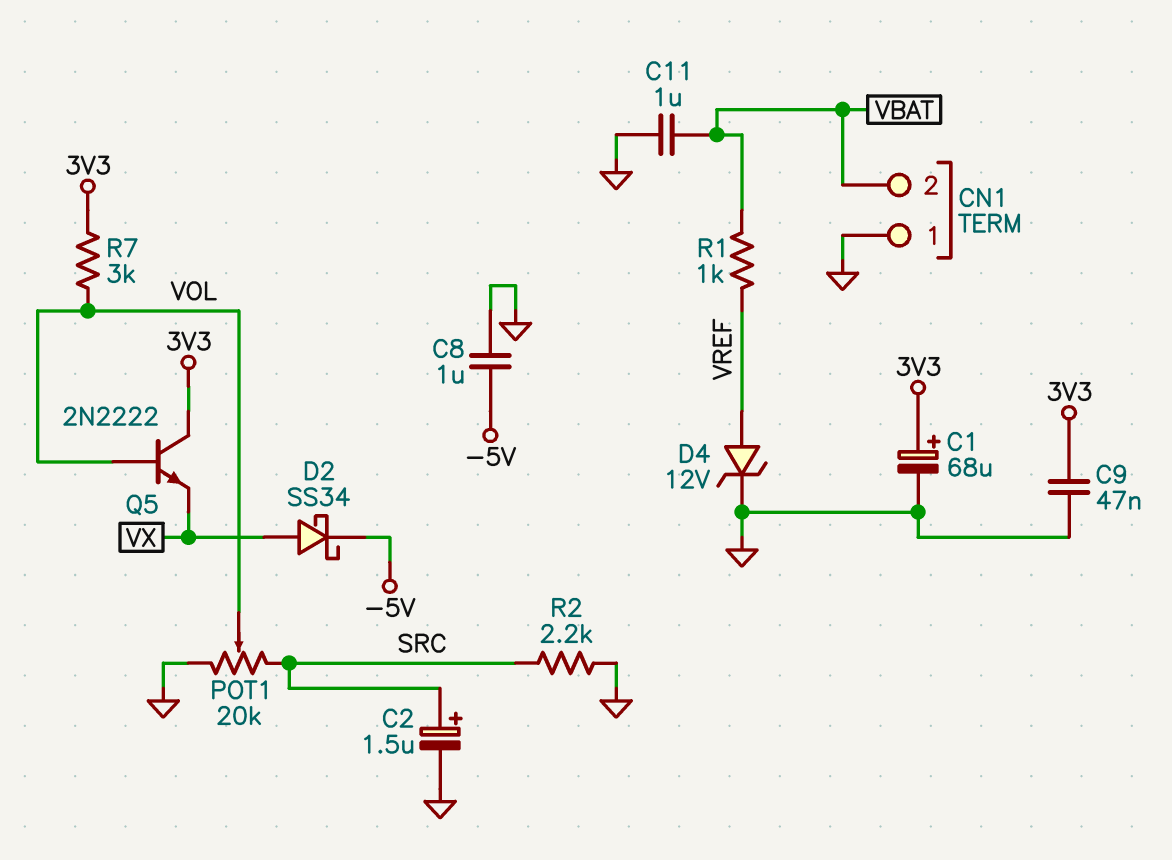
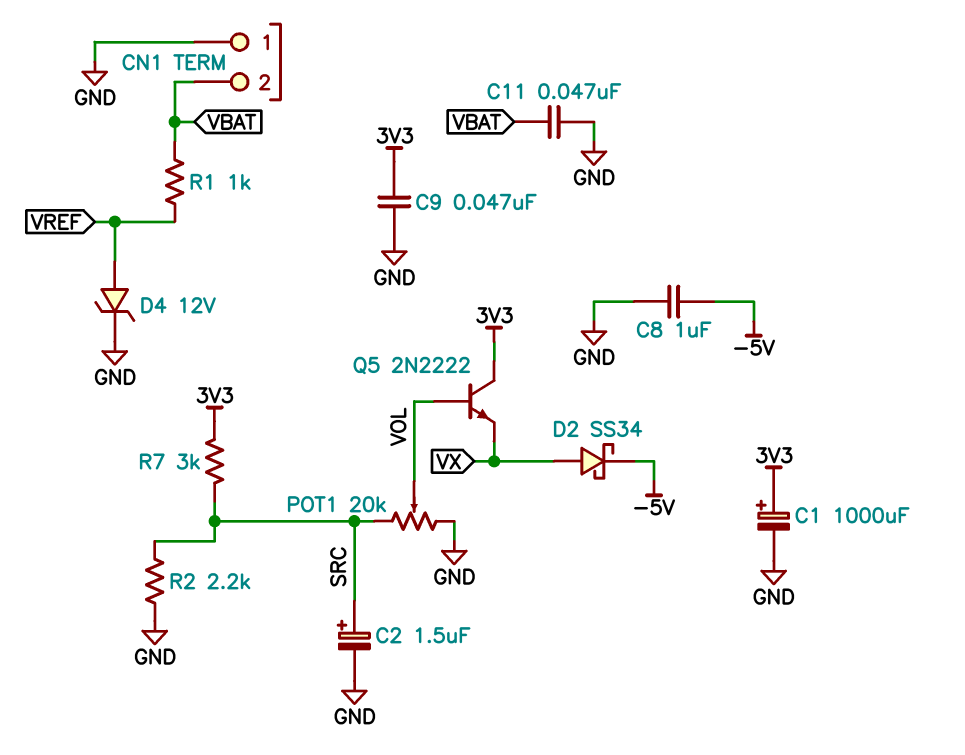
C1: 68uF (plus 3V3, minus GND) -> 1000uF (plus 3V3, minus GND)
C11: 1uF (GND, VBAT) -> 47nF (GND, VBAT)
R7: 3k (3V3, VOL) -> 3k (3V3, SRC)

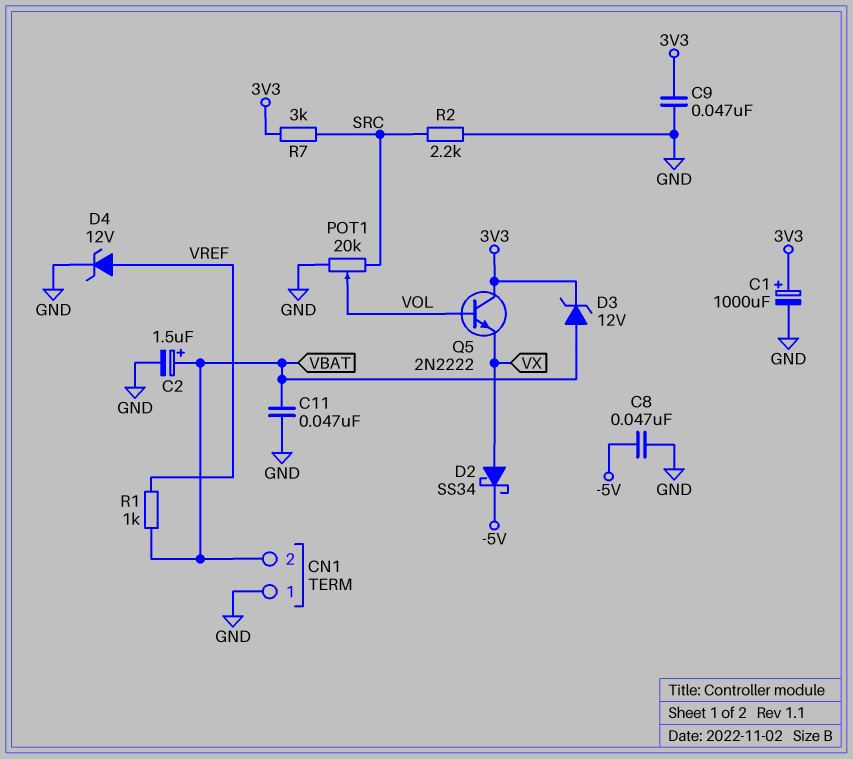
C2: 1.5uF (plus SRC, minus GND) -> 1.5uF (plus VBAT, minus GND)
C8: 1uF (-5V, GND) -> 47nF (-5V, GND)
D3: none -> zener 12V (A VBAT, K 3V3)

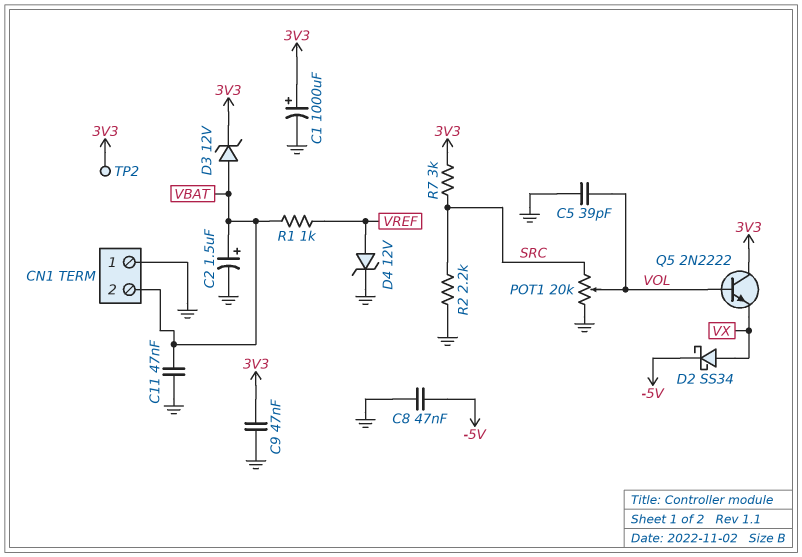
C5: none -> 39pF (GND, VOL)
TP2: none -> test point (3V3)

